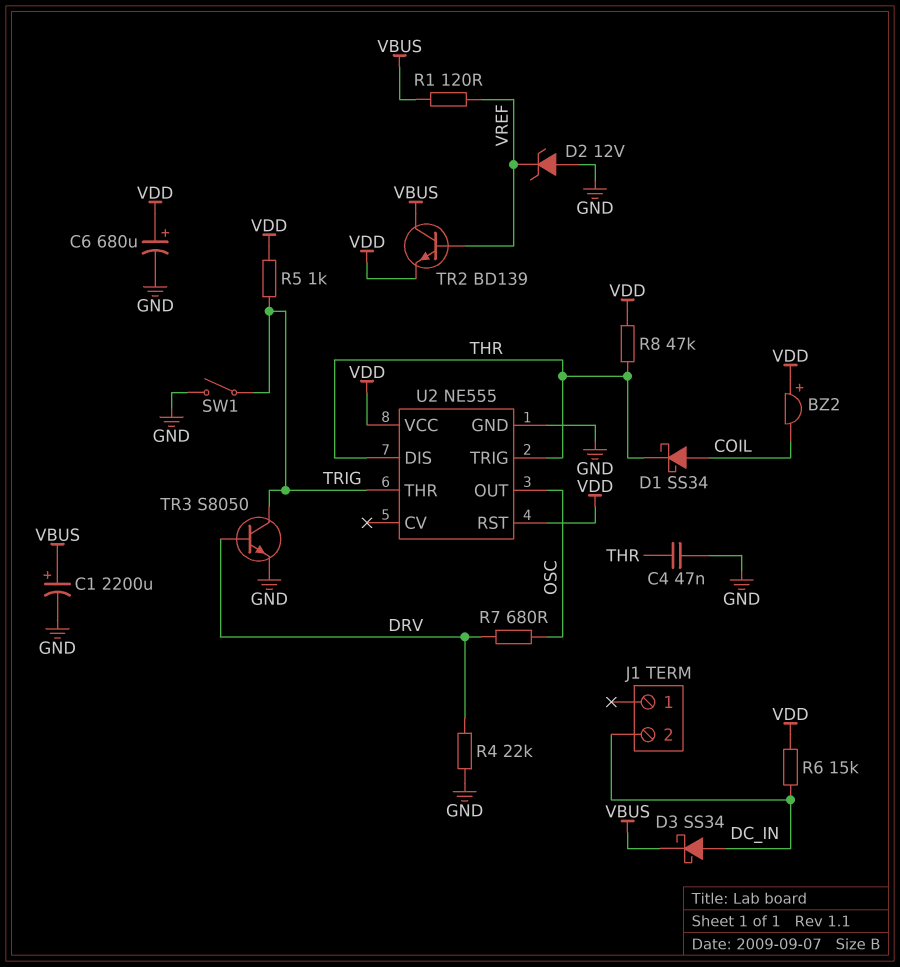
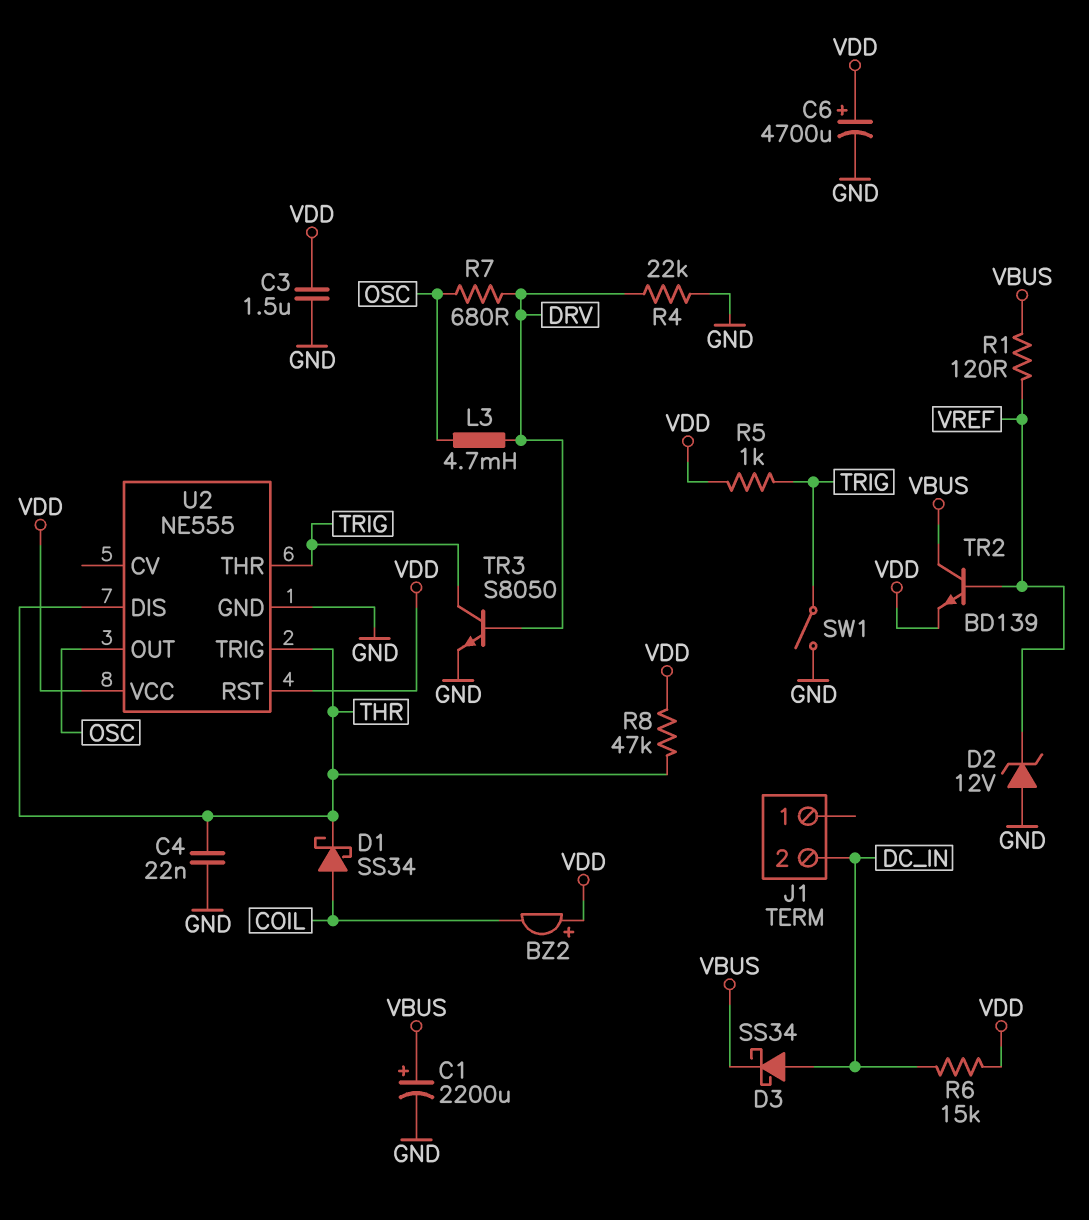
C3: none -> 1.5uF (GND, VDD)
C4: 47nF (GND, THR) -> 22nF (GND, THR)
C6: 680uF (plus VDD, minus GND) -> 4700uF (plus VDD, minus GND)
L3: none -> 4.7mH (DRV, OSC)

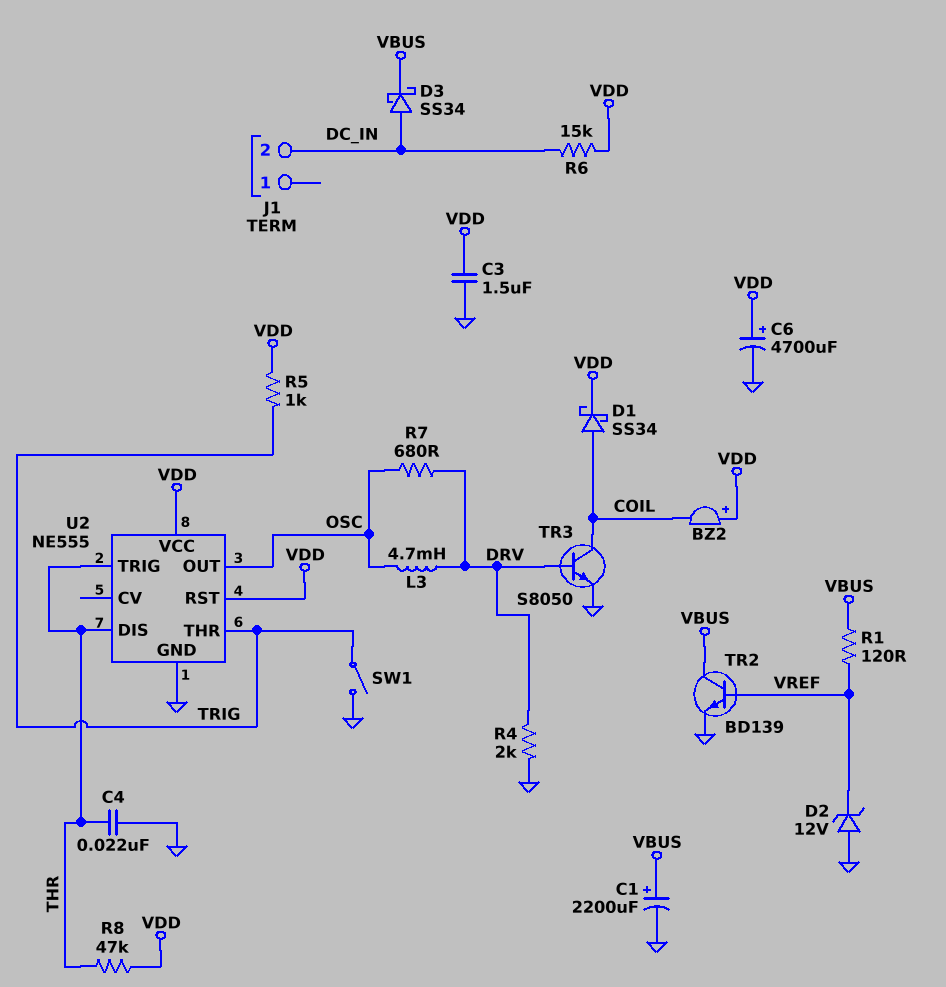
D1: schottky SS34 (A COIL, K THR) -> schottky SS34 (A COIL, K VDD)
R4: 22k (DRV, GND) -> 2k (DRV, GND)
TR2: NPN BD139 (B VREF, C VBUS, E VDD) -> NPN BD139 (B VREF, C VBUS, E GND)
TR3: NPN S8050 (B DRV, C TRIG, E GND) -> NPN S8050 (B DRV, C COIL, E GND)

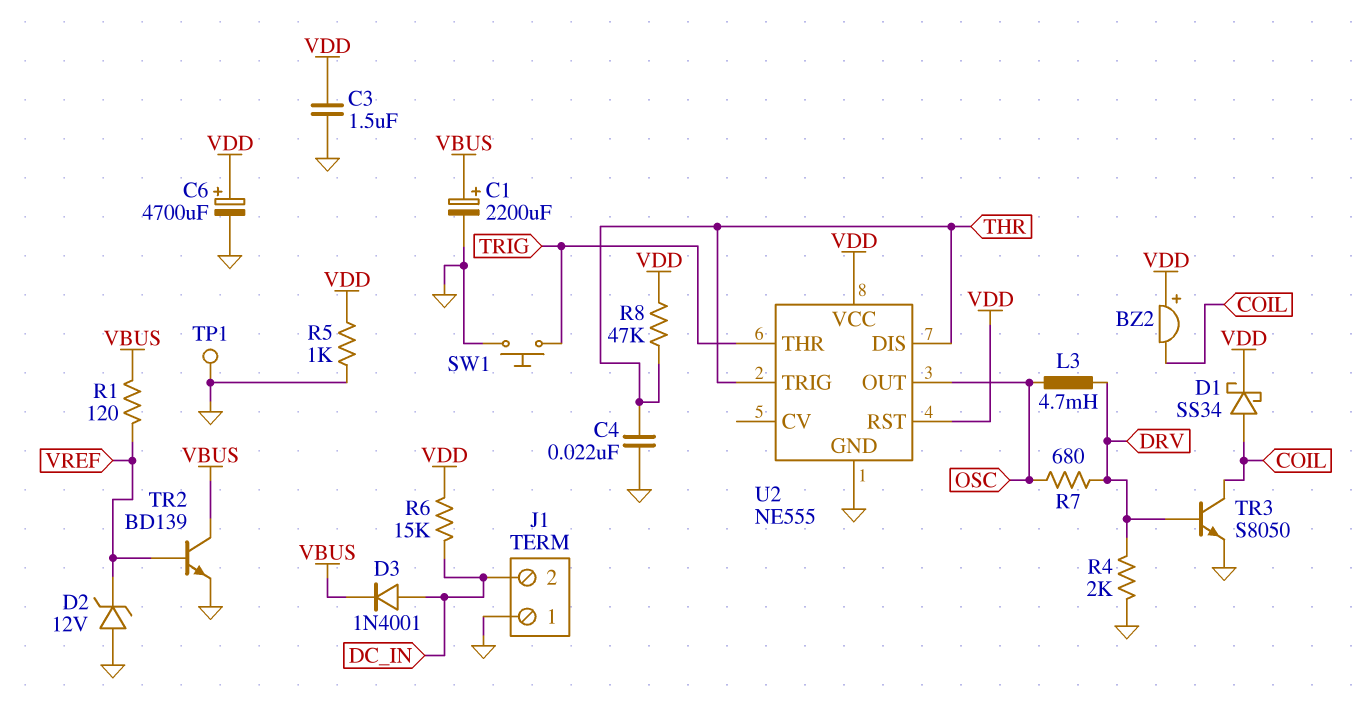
D3: schottky SS34 (A DC_IN, K VBUS) -> diode 1N4001 (A DC_IN, K VBUS)
J1 pin 1: none -> GND
R5: 1k (TRIG, VDD) -> 1k (GND, VDD)
SW1: switch (GND, TRIG) -> button (GND, TRIG)
TP1: none -> test point (GND)

